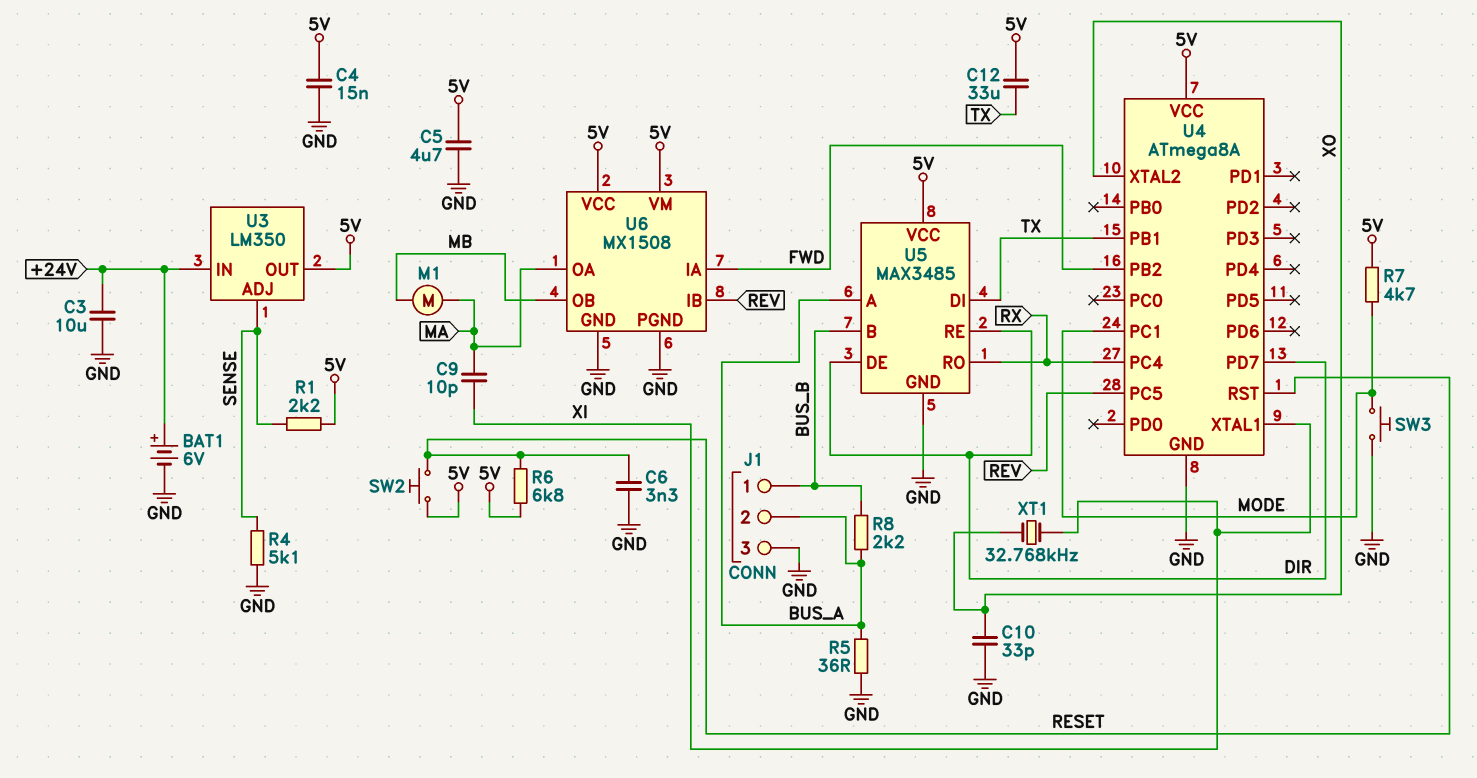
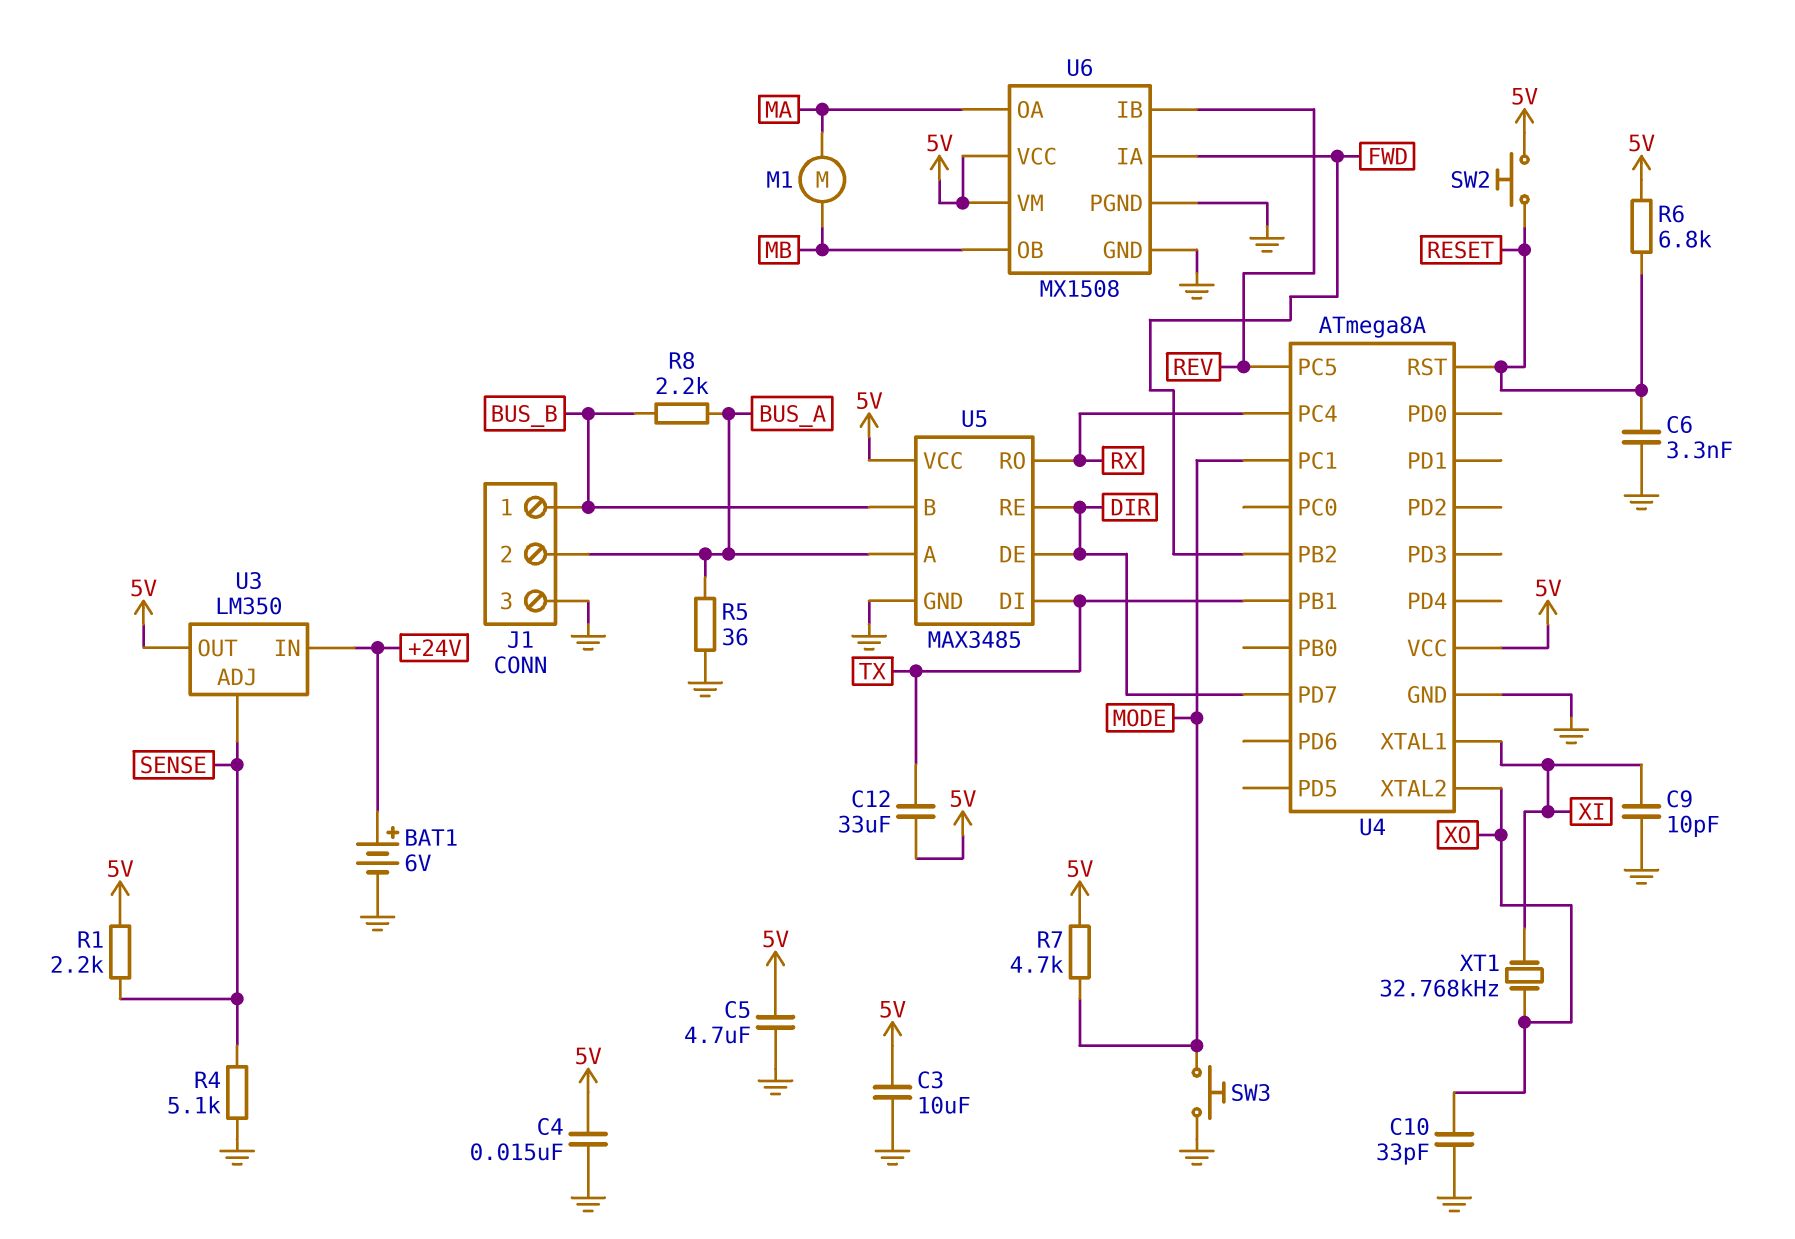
C3: 10uF (+24V, GND) -> 10uF (5V, GND)
C9: 10pF (MA, XI) -> 10pF (GND, XI)

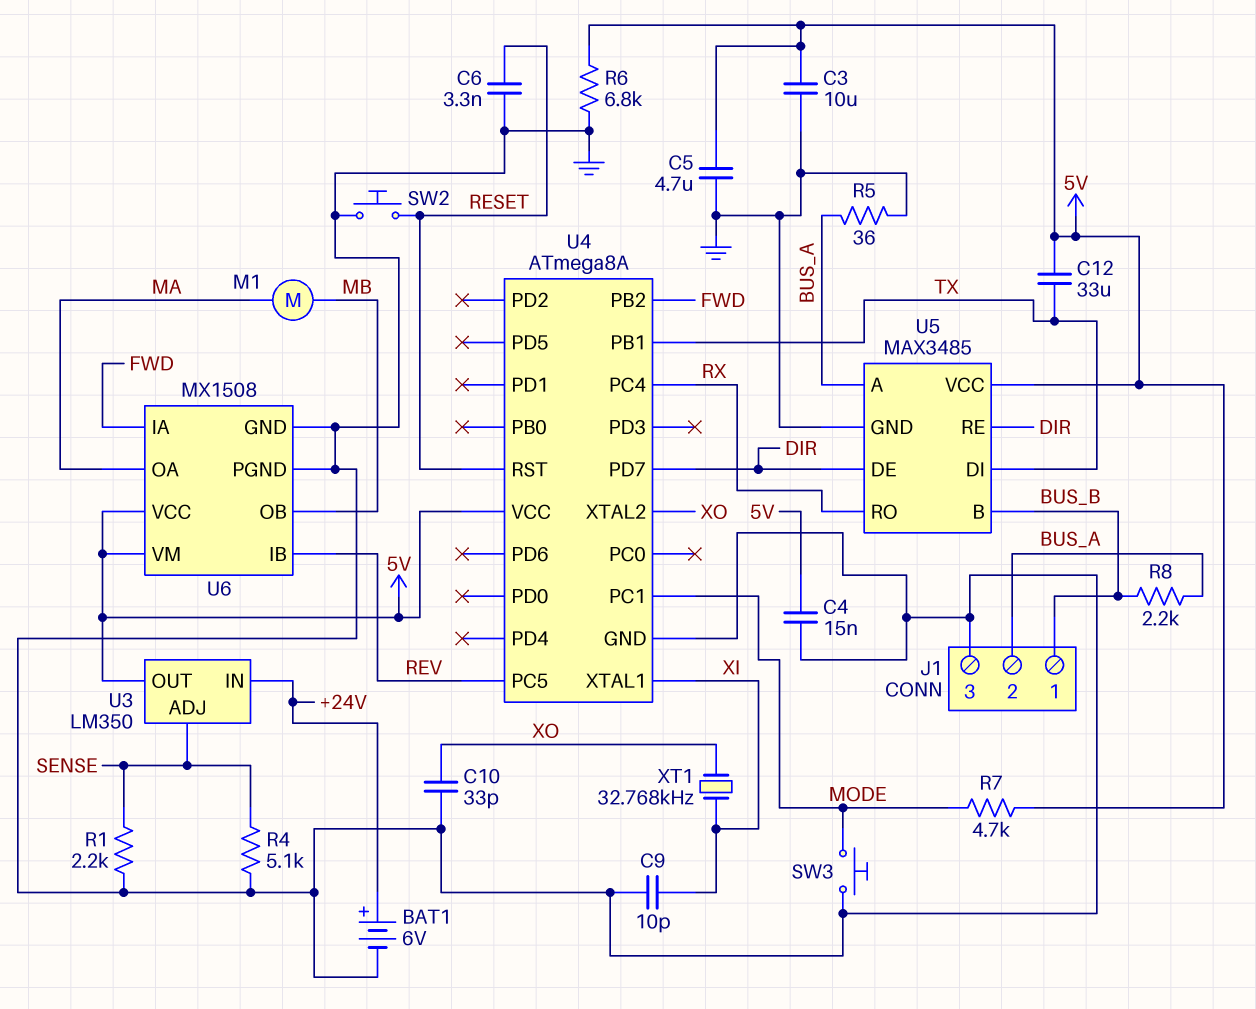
R1: 2.2k (5V, SENSE) -> 2.2k (GND, SENSE)
R6: 6.8k (5V, RESET) -> 6.8k (5V, GND)
SW2: button (5V, RESET) -> button (GND, RESET)

